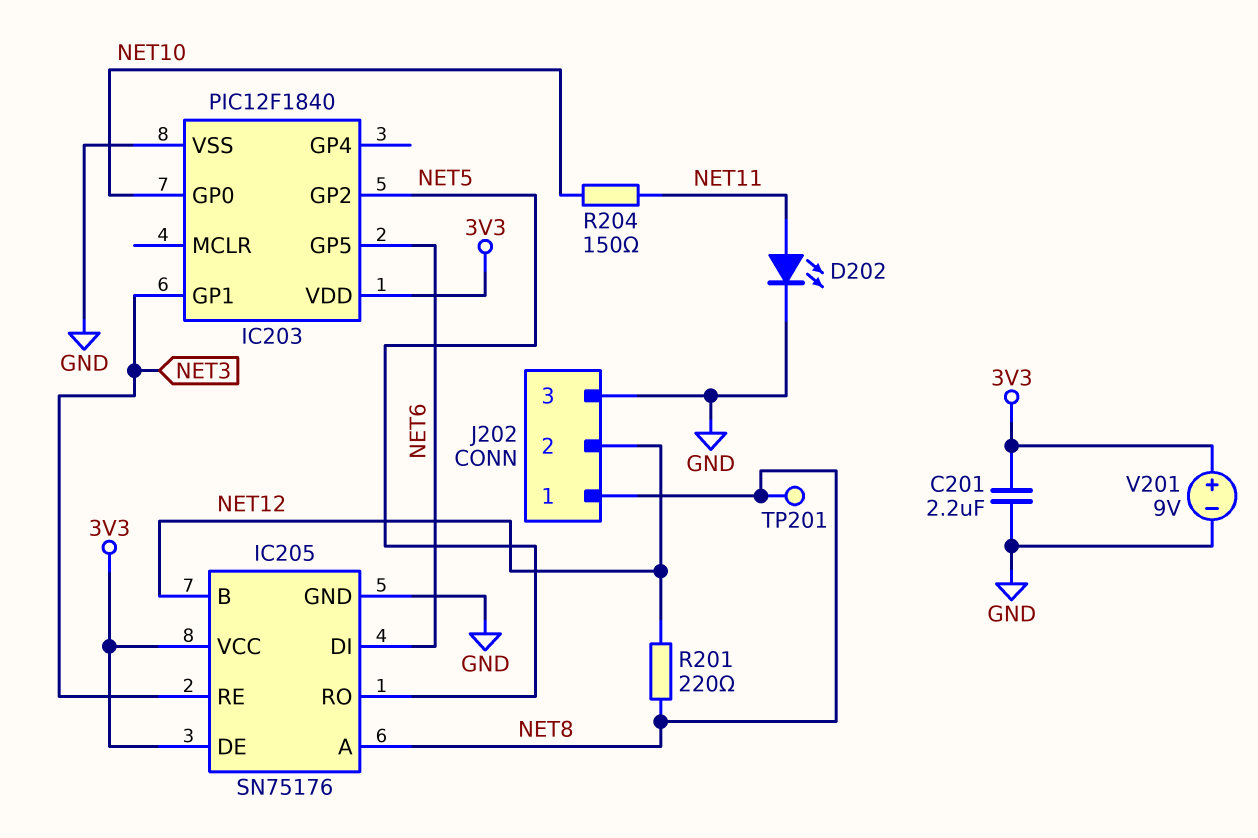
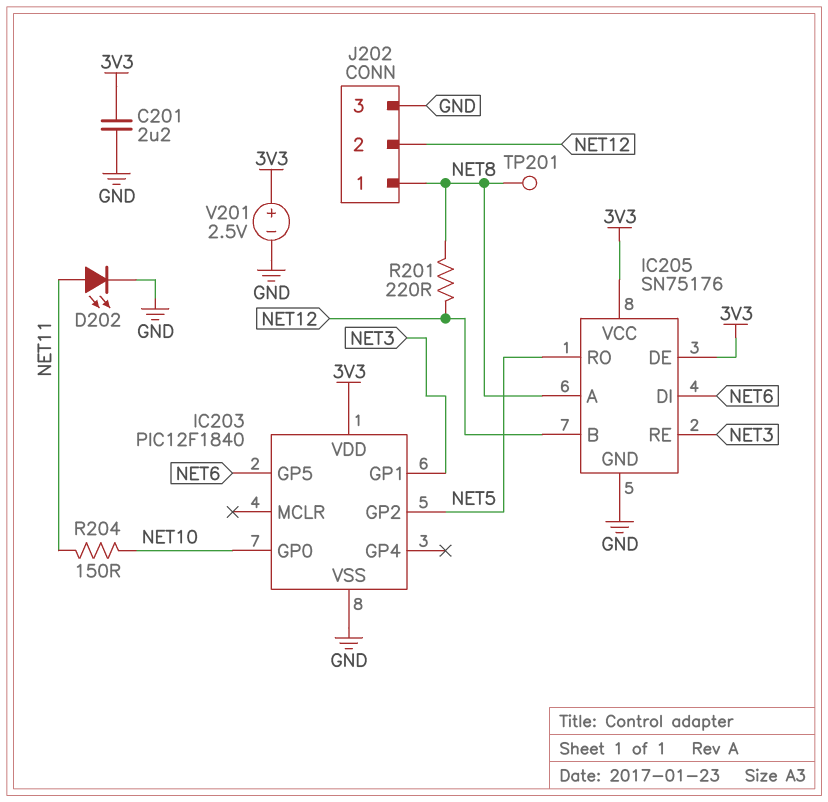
V201: 9V (plus 3V3, minus GND) -> 2.5V (plus 3V3, minus GND)

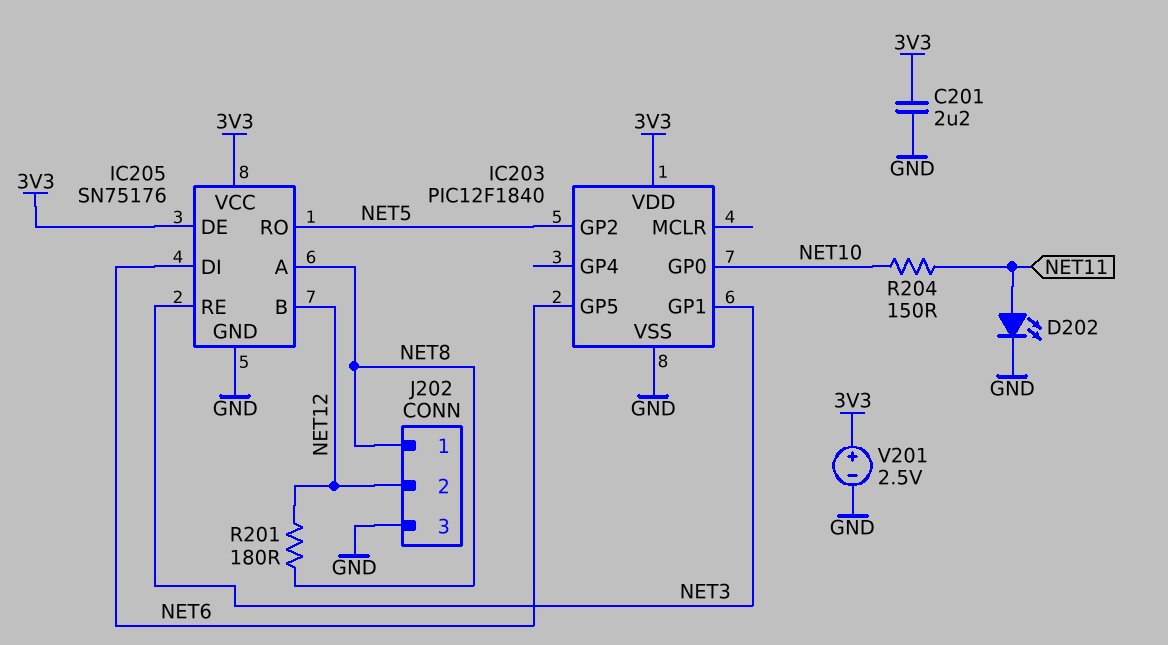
R201: 220 (NET8, NET12) -> 180 (NET8, NET12)
TP201: test point (NET8) -> none

